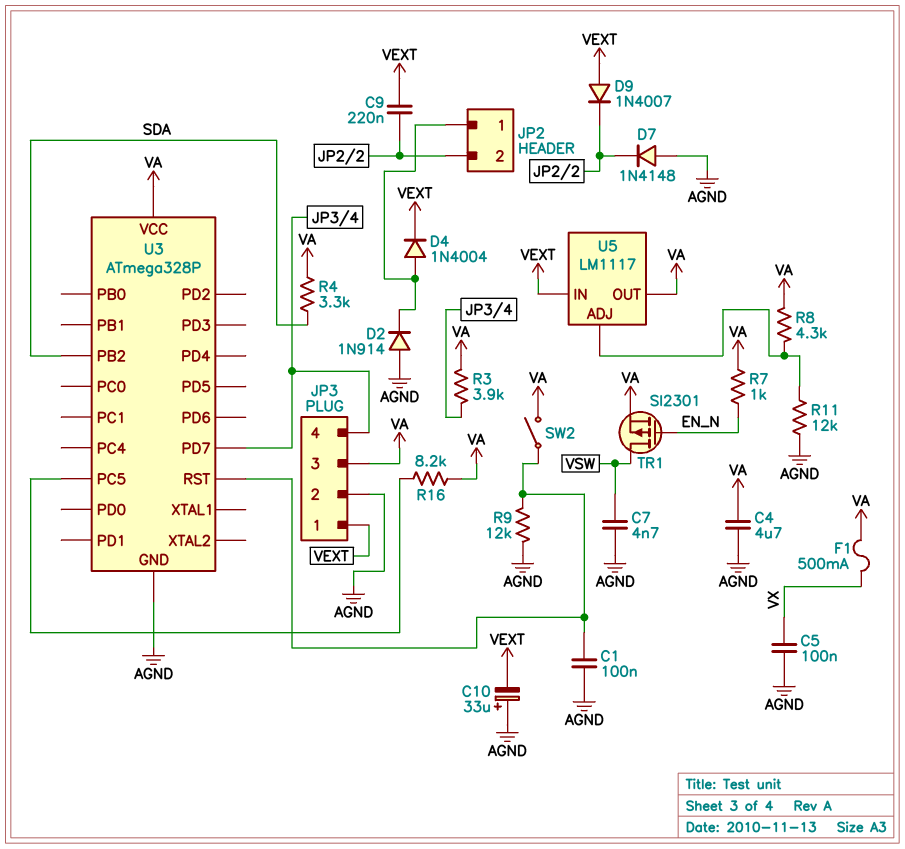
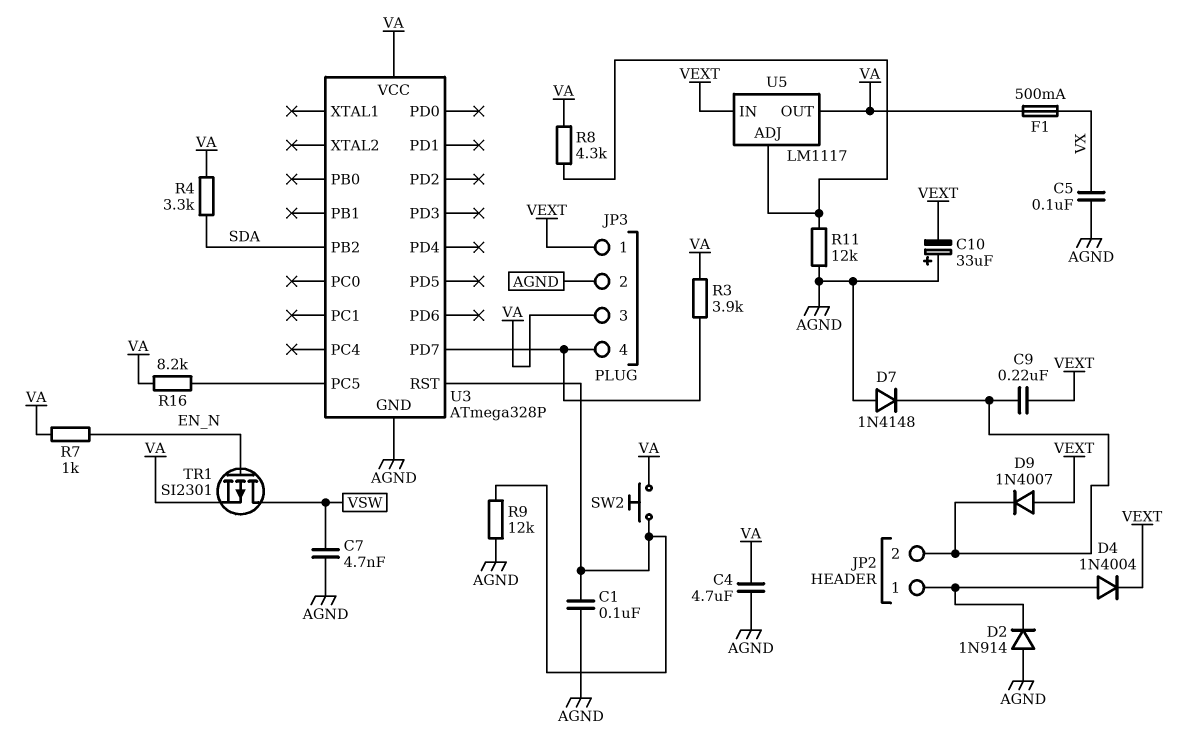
SW2: switch (U3/RST, VA) -> button (U3/RST, VA)

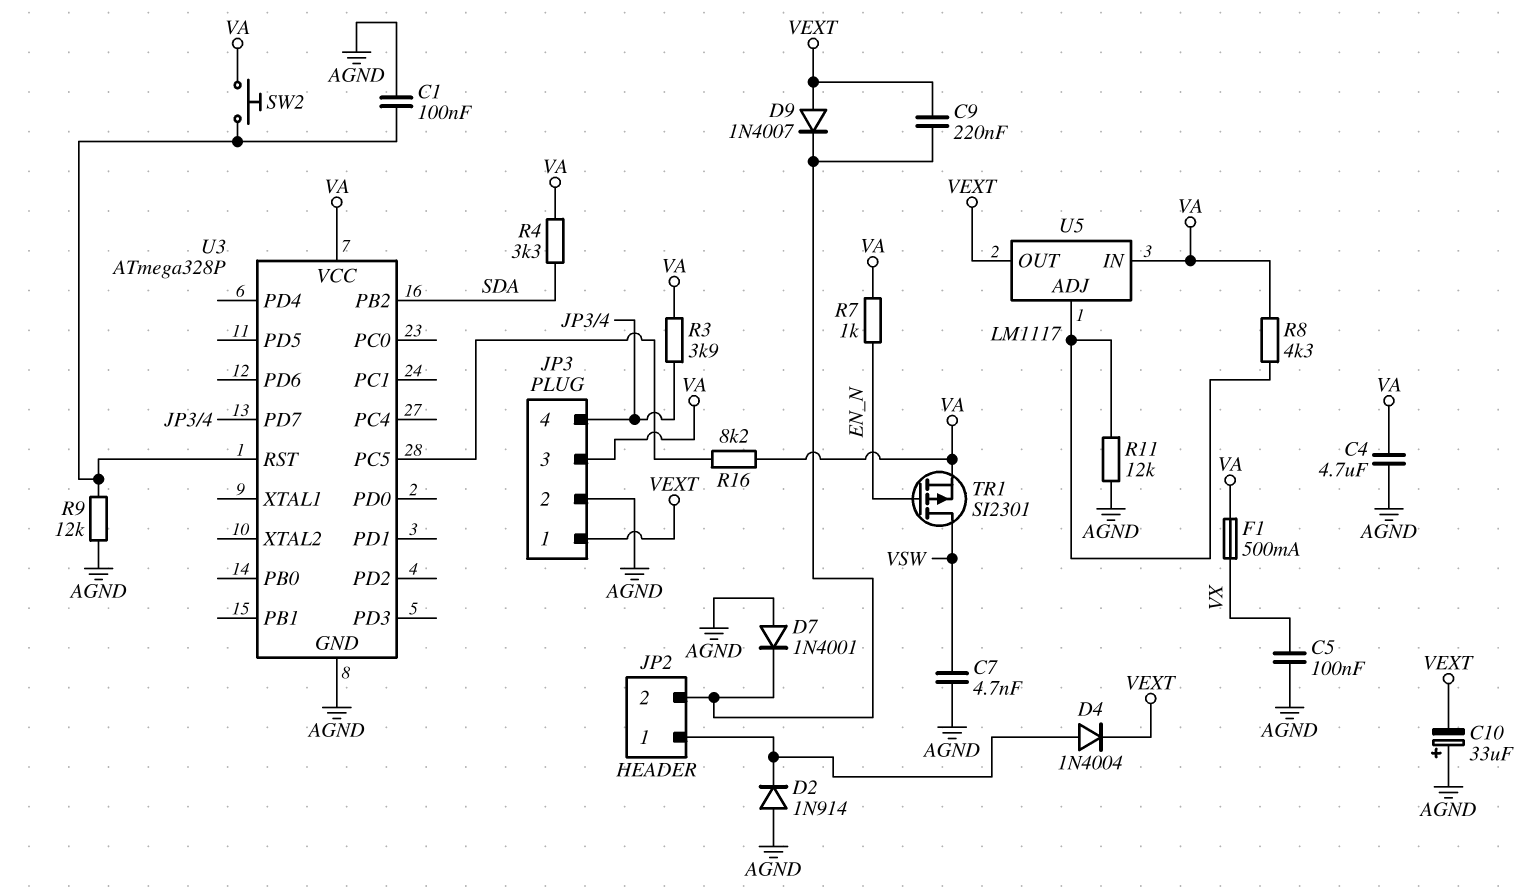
D7: diode 1N4148 (A AGND, K JP2/2) -> diode 1N4001 (A AGND, K JP2/2)
U5 pin IN: VEXT -> VA
U5 pin OUT: VA -> VEXT

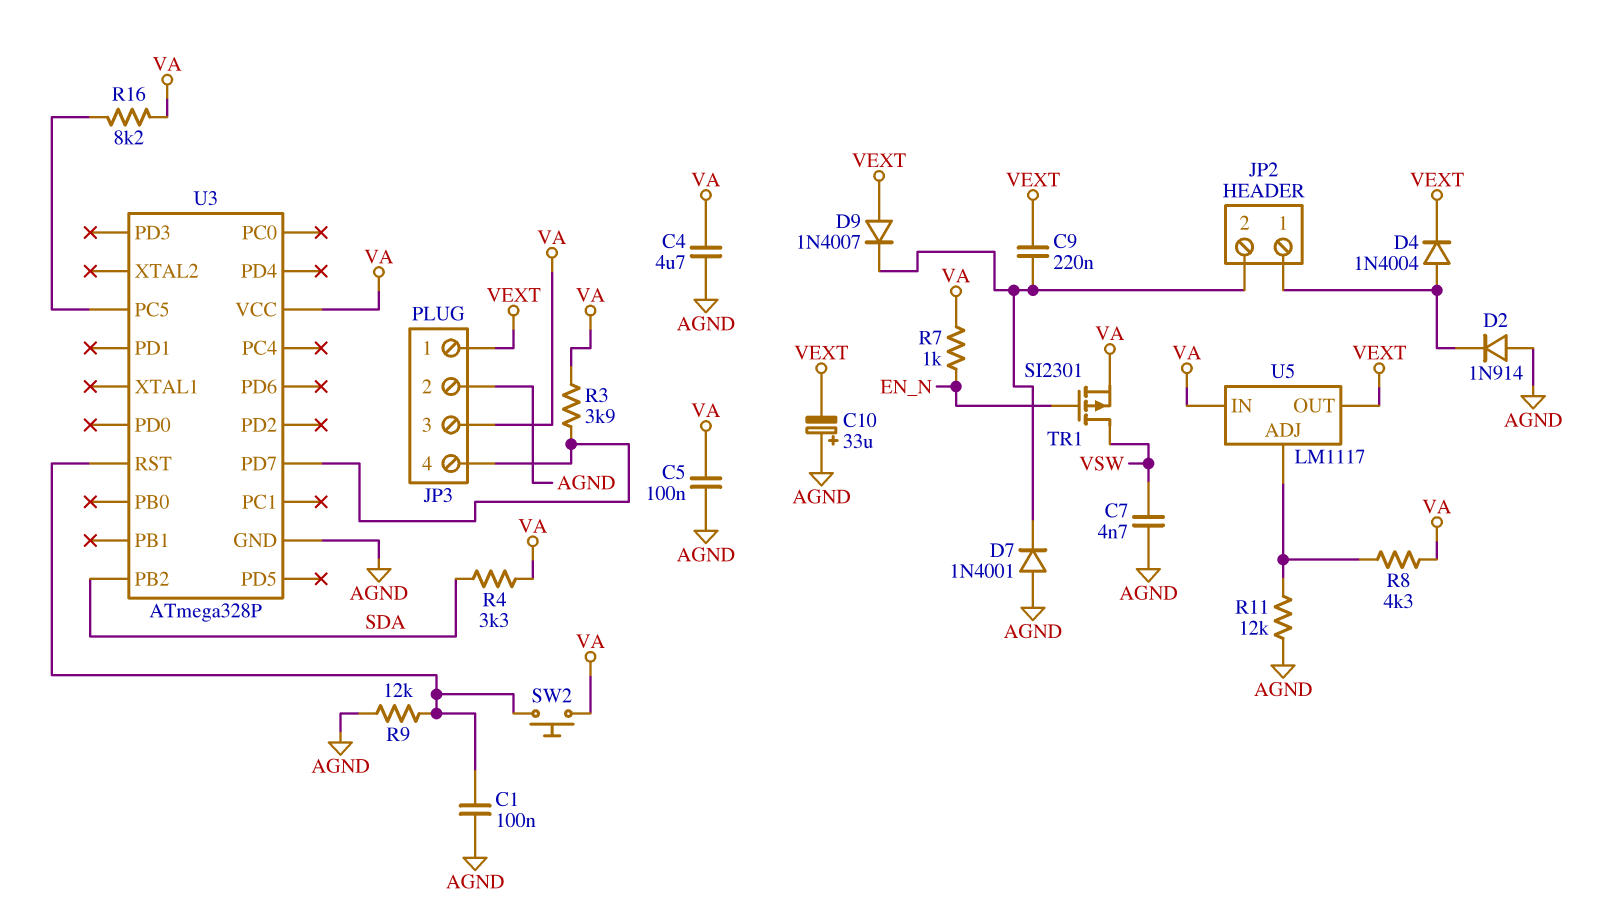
C5: 100nF (AGND, VX) -> 100nF (AGND, VA)
F1: 500mA (VA, VX) -> none

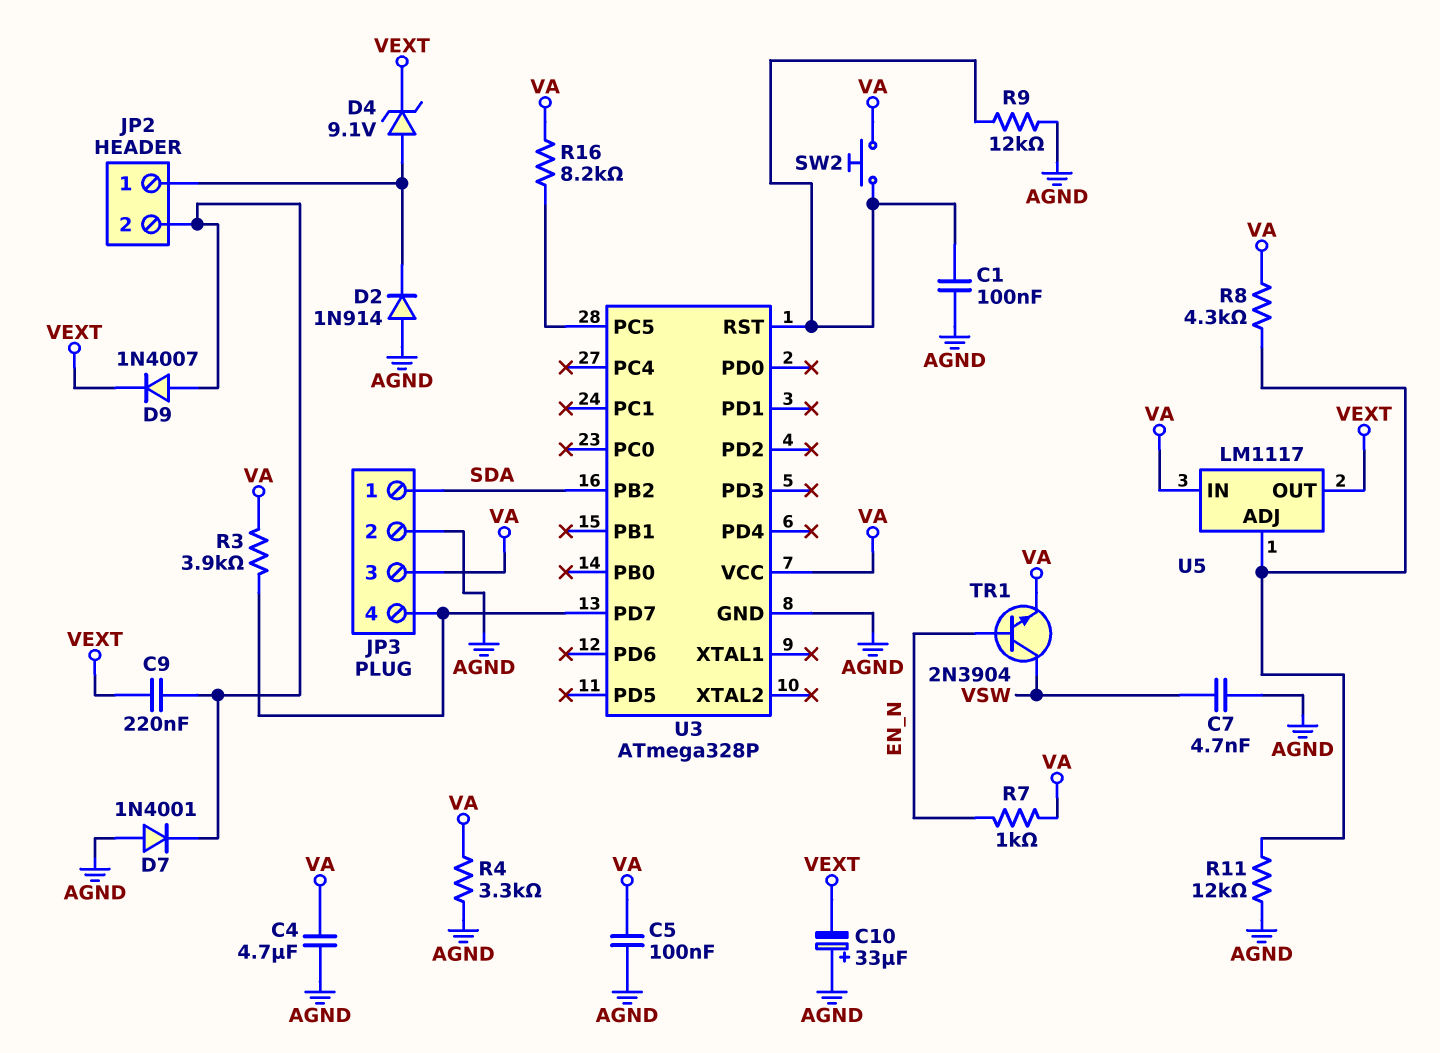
D4: diode 1N4004 (A JP2/1, K VEXT) -> zener 9.1V (A JP2/1, K VEXT)
D9: diode 1N4007 (A VEXT, K JP2/2) -> diode 1N4007 (A JP2/2, K VEXT)
JP3 pin 1: VEXT -> SDA
R4: 3.3k (SDA, VA) -> 3.3k (AGND, VA)
TR1: PMOS SI2301 (G EN_N, D VSW, S VA) -> NPN 2N3904 (B EN_N, C VSW, E VA)

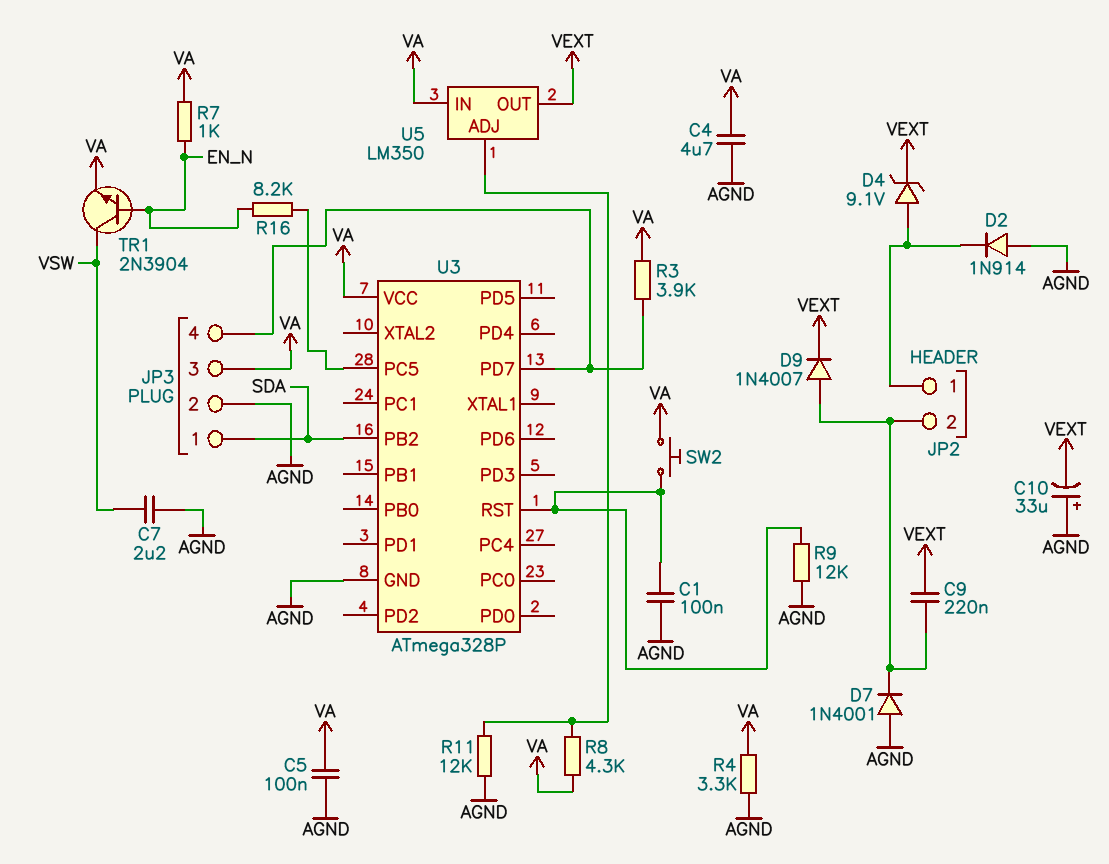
C7: 4.7nF (AGND, VSW) -> 2.2uF (AGND, VSW)
R16: 8.2k (U3/PC5, VA) -> 8.2k (EN_N, U3/PC5)
U5: LM1117 -> LM350

